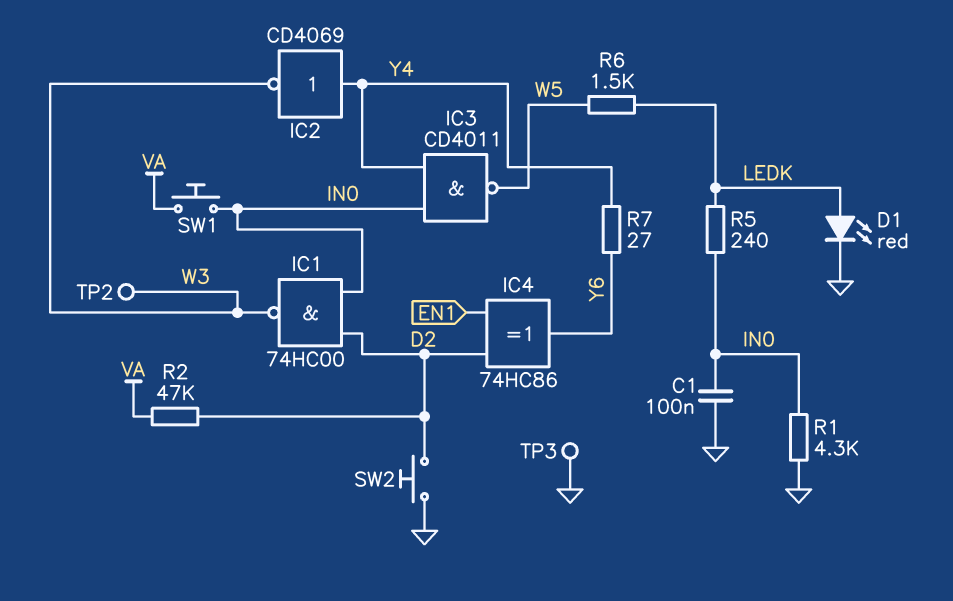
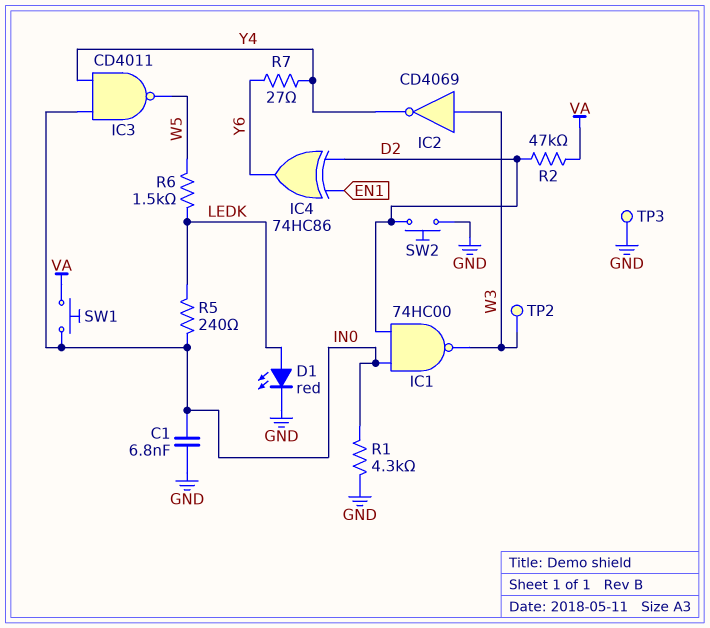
C1: 100nF (GND, IN0) -> 6.8nF (GND, IN0)
IC2: NOT CD4069 (in Y4, out W3) -> NOT CD4069 (in W3, out Y4)

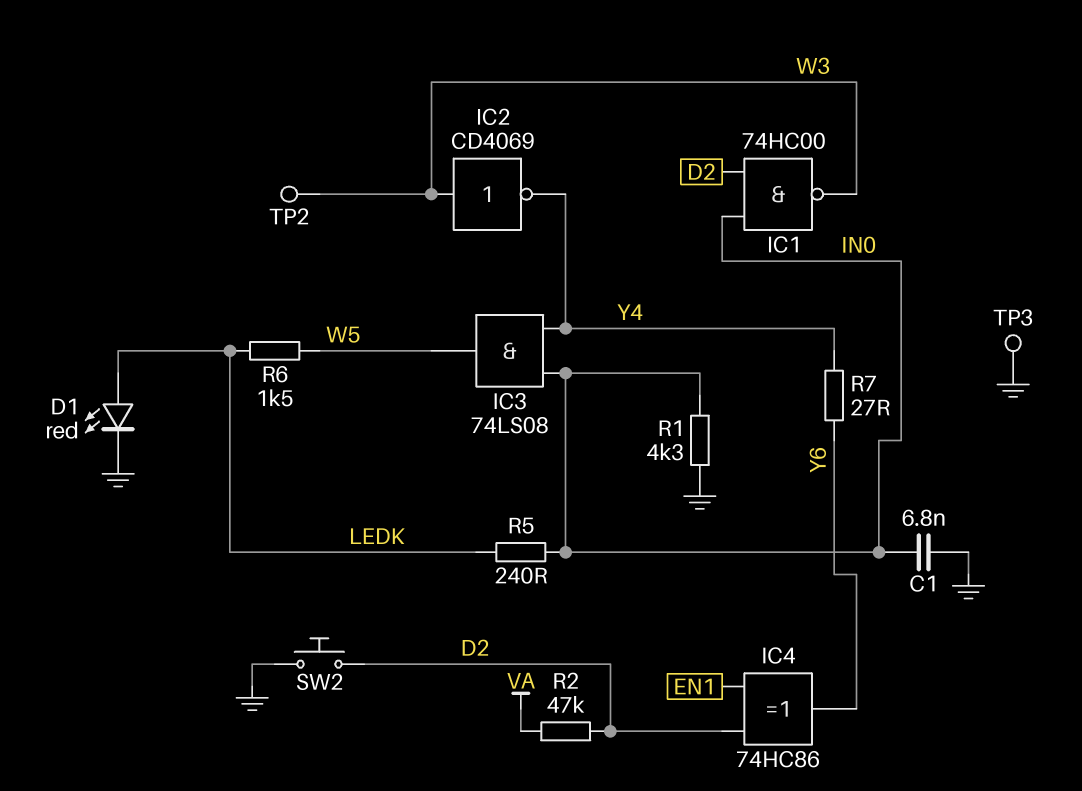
IC3: NAND CD4011 (in IN0, in Y4, out W5) -> AND 74LS08 (in IN0, in Y4, out W5)
SW1: button (IN0, VA) -> none

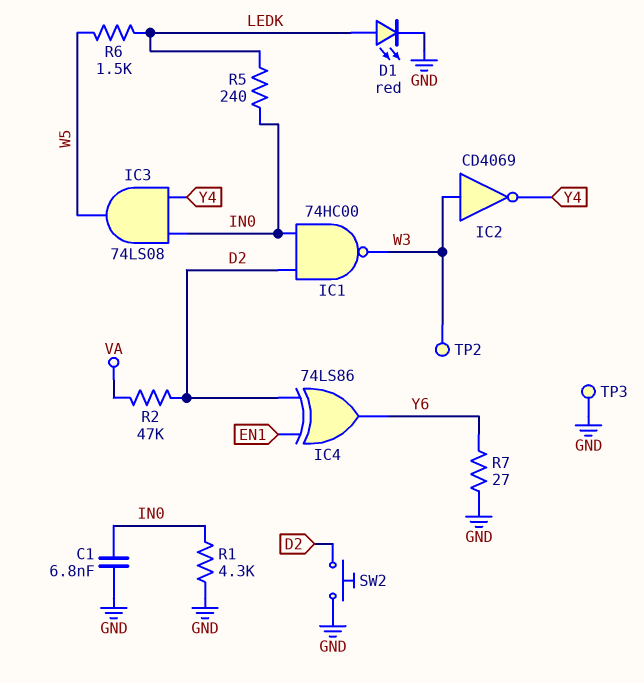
IC4: XOR 74HC86 (in D2, in EN1, out Y6) -> XOR 74LS86 (in D2, in EN1, out Y6)
R7: 27 (Y4, Y6) -> 27 (GND, Y6)

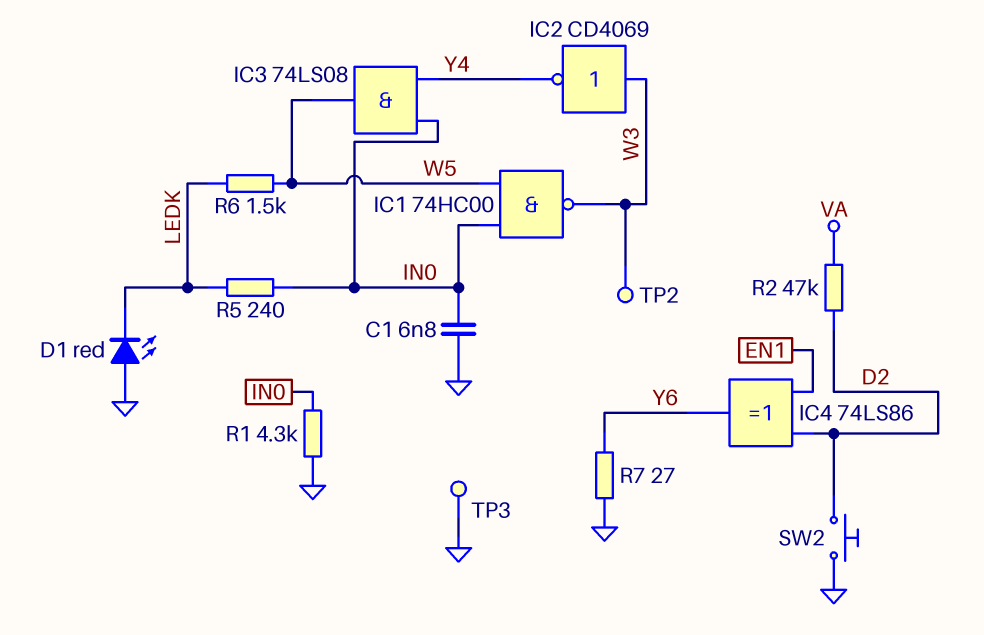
D1: LED red (A LEDK, K GND) -> LED red (A GND, K LEDK)
IC1: NAND 74HC00 (in D2, in IN0, out W3) -> NAND 74HC00 (in IN0, in W5, out W3)

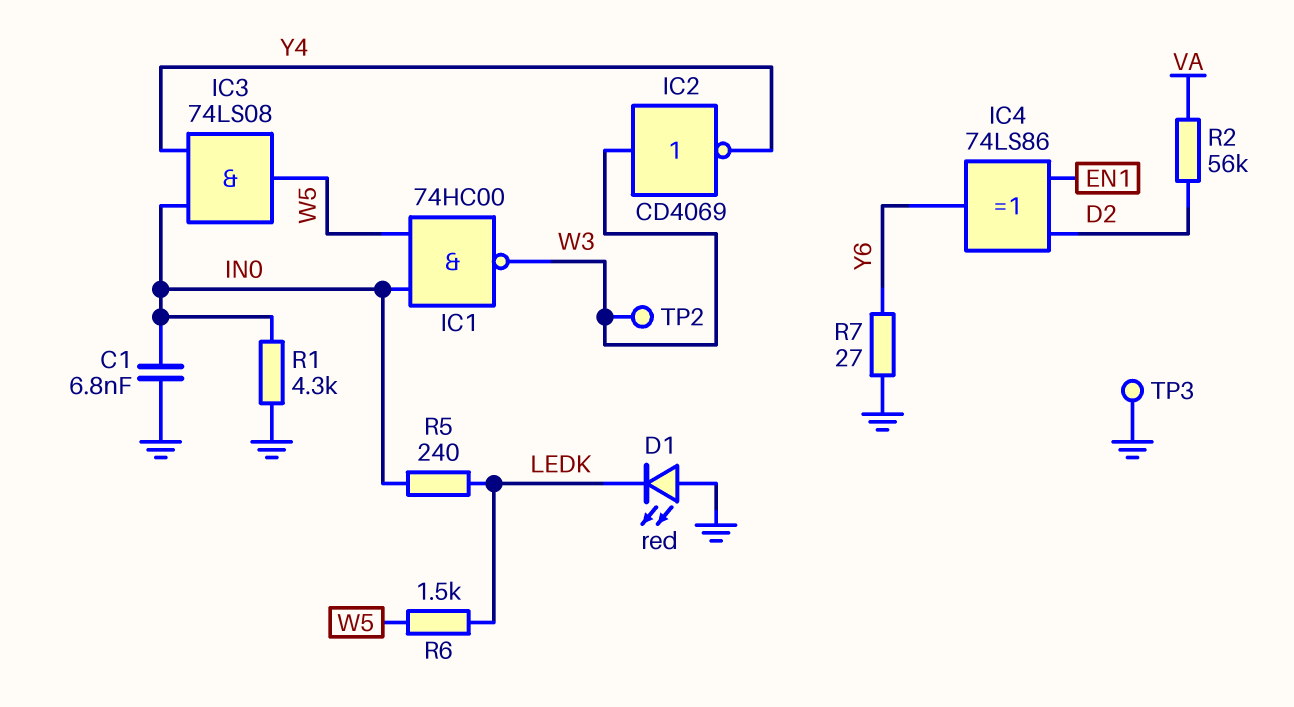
R2: 47k (D2, VA) -> 56k (D2, VA)
SW2: button (D2, GND) -> none

